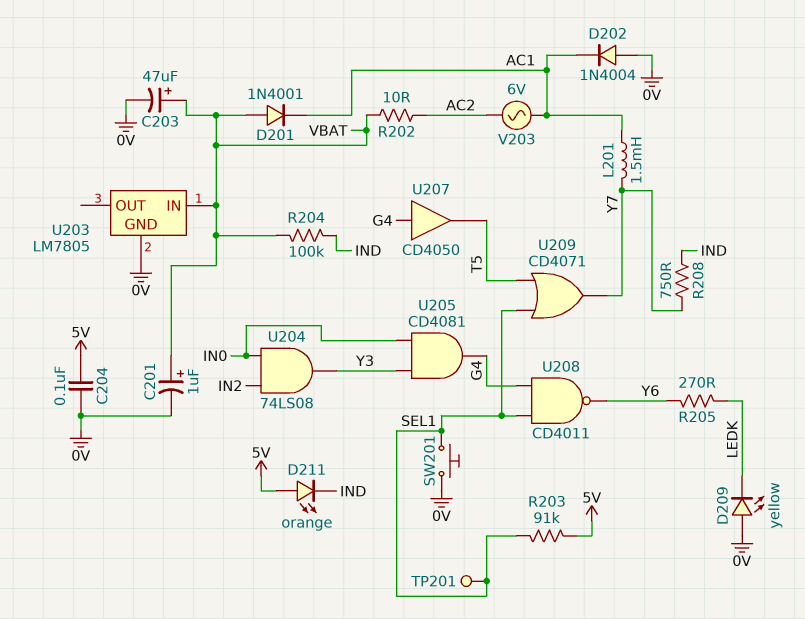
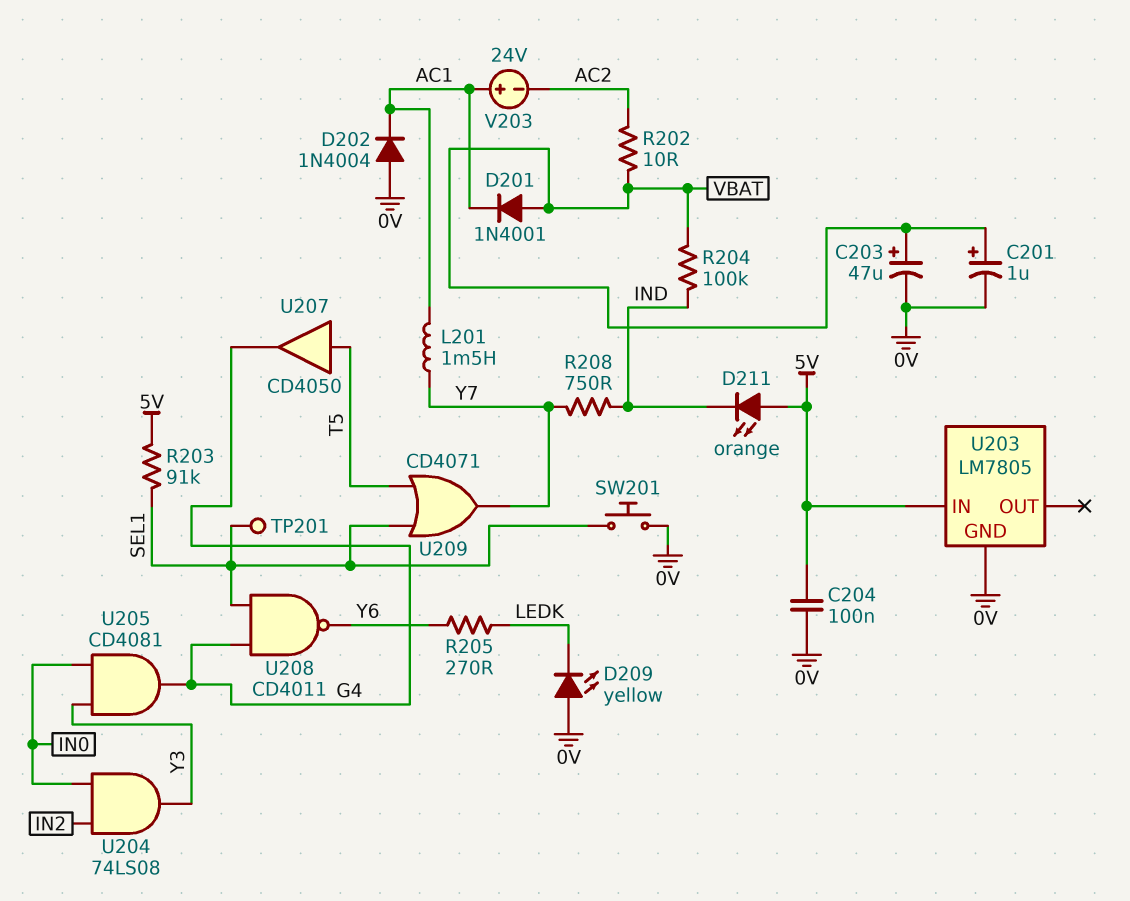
U203 pin IN: VBAT -> 5V
U207: buffer CD4050 (in G4, out T5) -> buffer CD4050 (in T5, out G4)
V203: AC 6V (AC1, AC2) -> 24V (plus AC1, minus AC2)

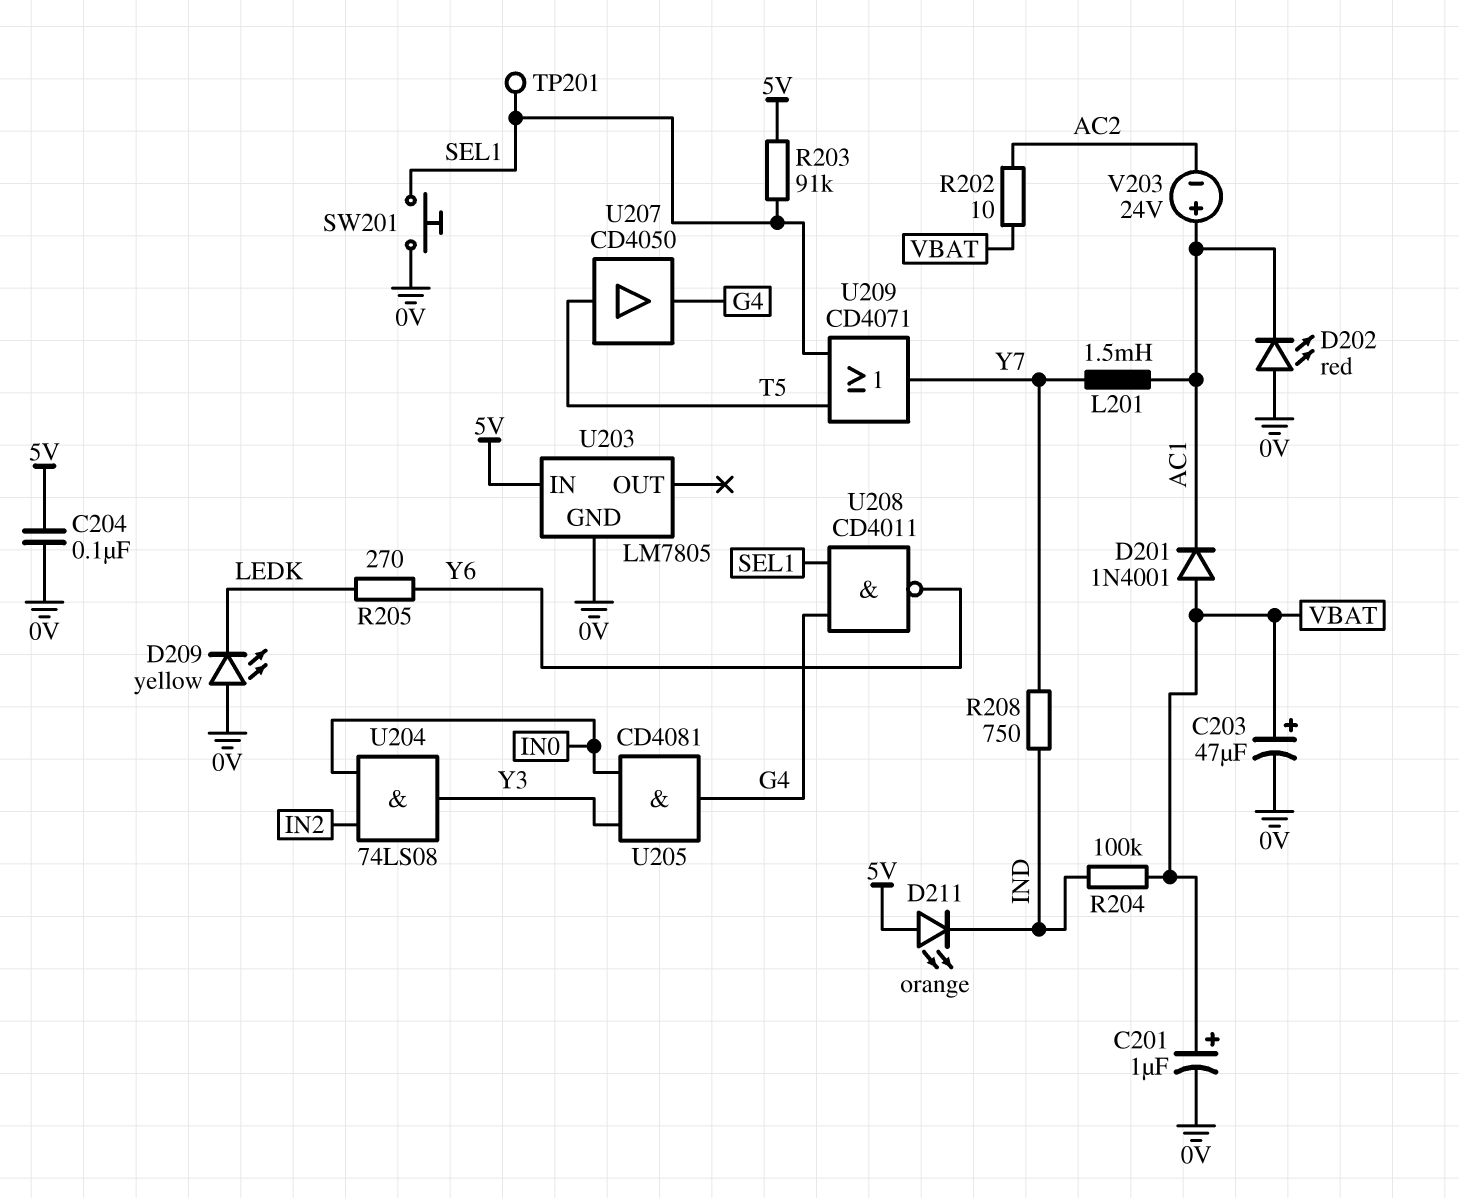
D202: diode 1N4004 (A 0V, K AC1) -> LED red (A 0V, K AC1)

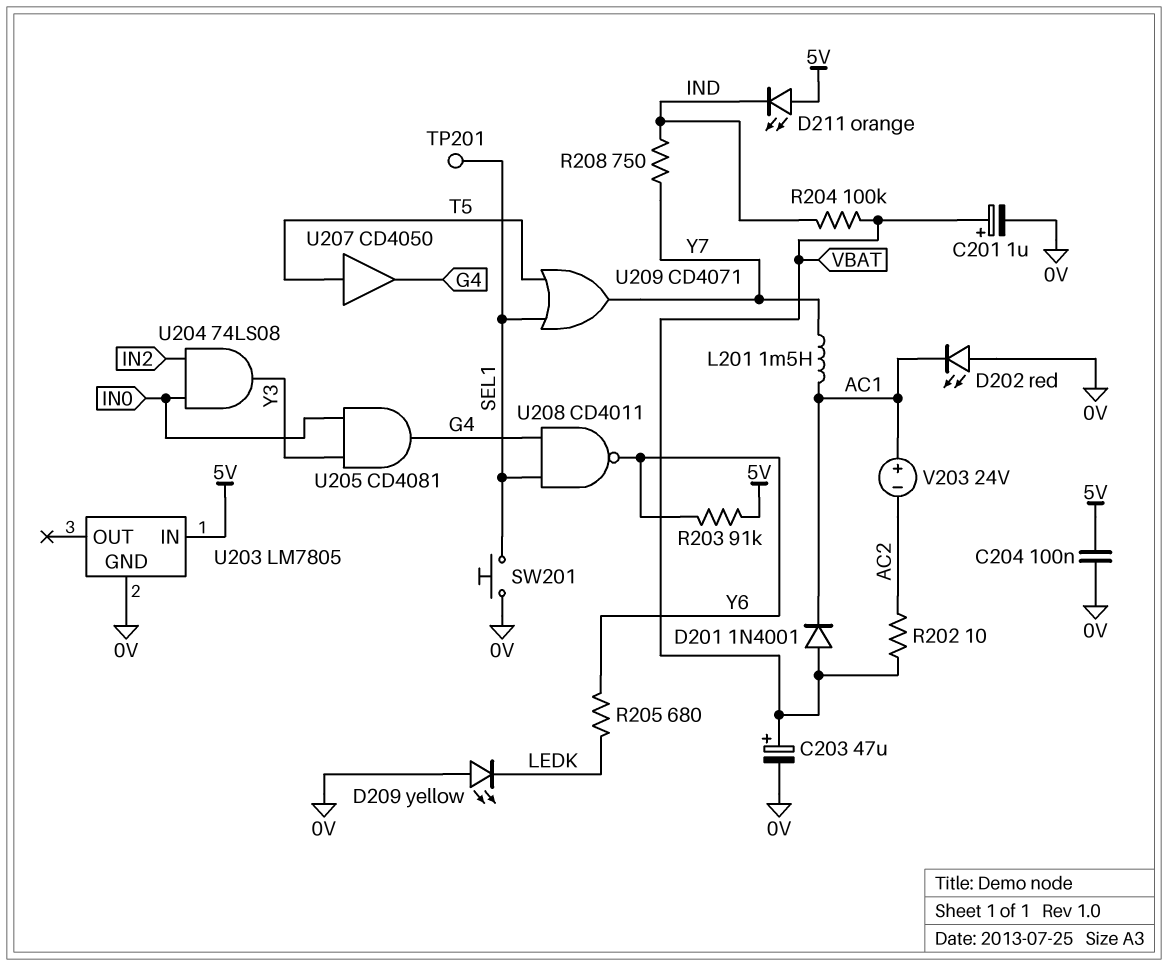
R203: 91k (5V, SEL1) -> 91k (5V, Y6)
R205: 270 (LEDK, Y6) -> 680 (LEDK, Y6)

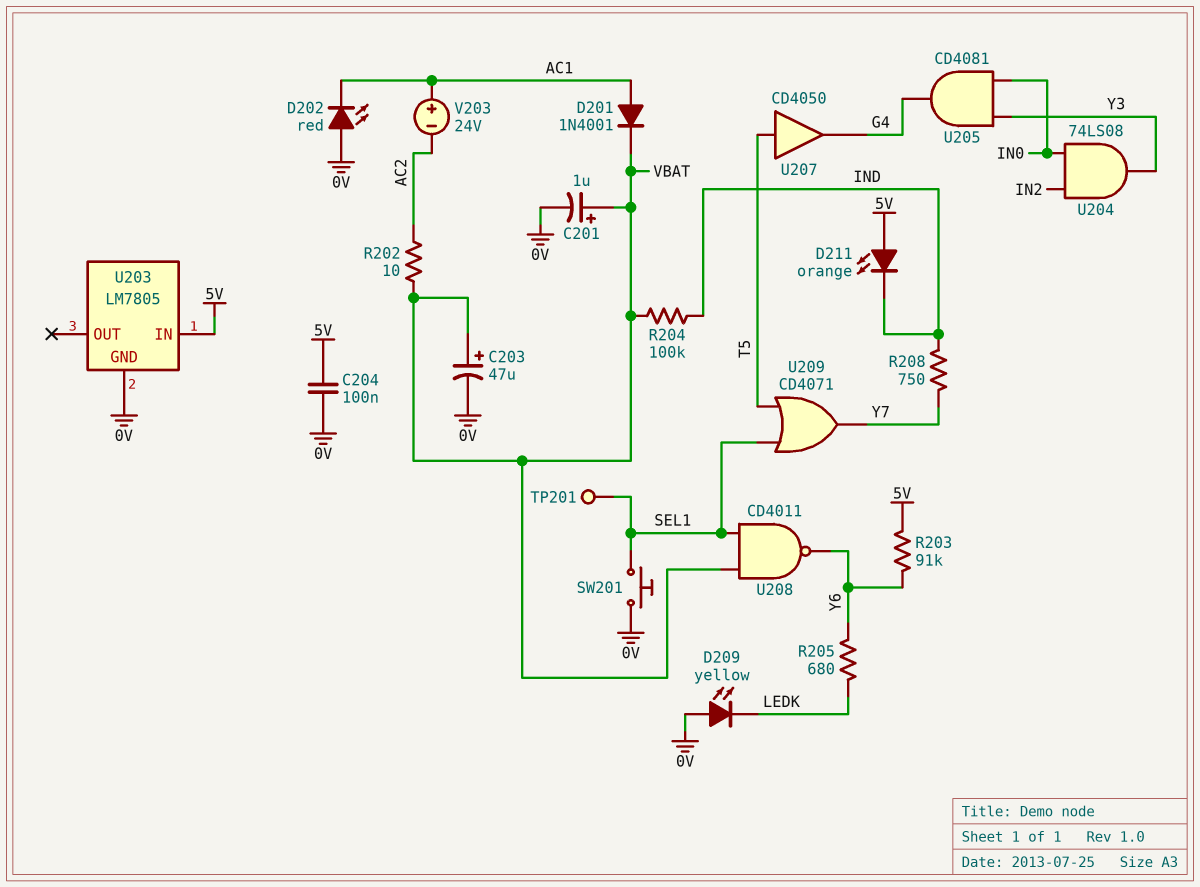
D201: diode 1N4001 (A VBAT, K AC1) -> diode 1N4001 (A AC1, K VBAT)
L201: 1.5mH (AC1, Y7) -> none
U208: NAND CD4011 (in G4, in SEL1, out Y6) -> NAND CD4011 (in SEL1, in VBAT, out Y6)

